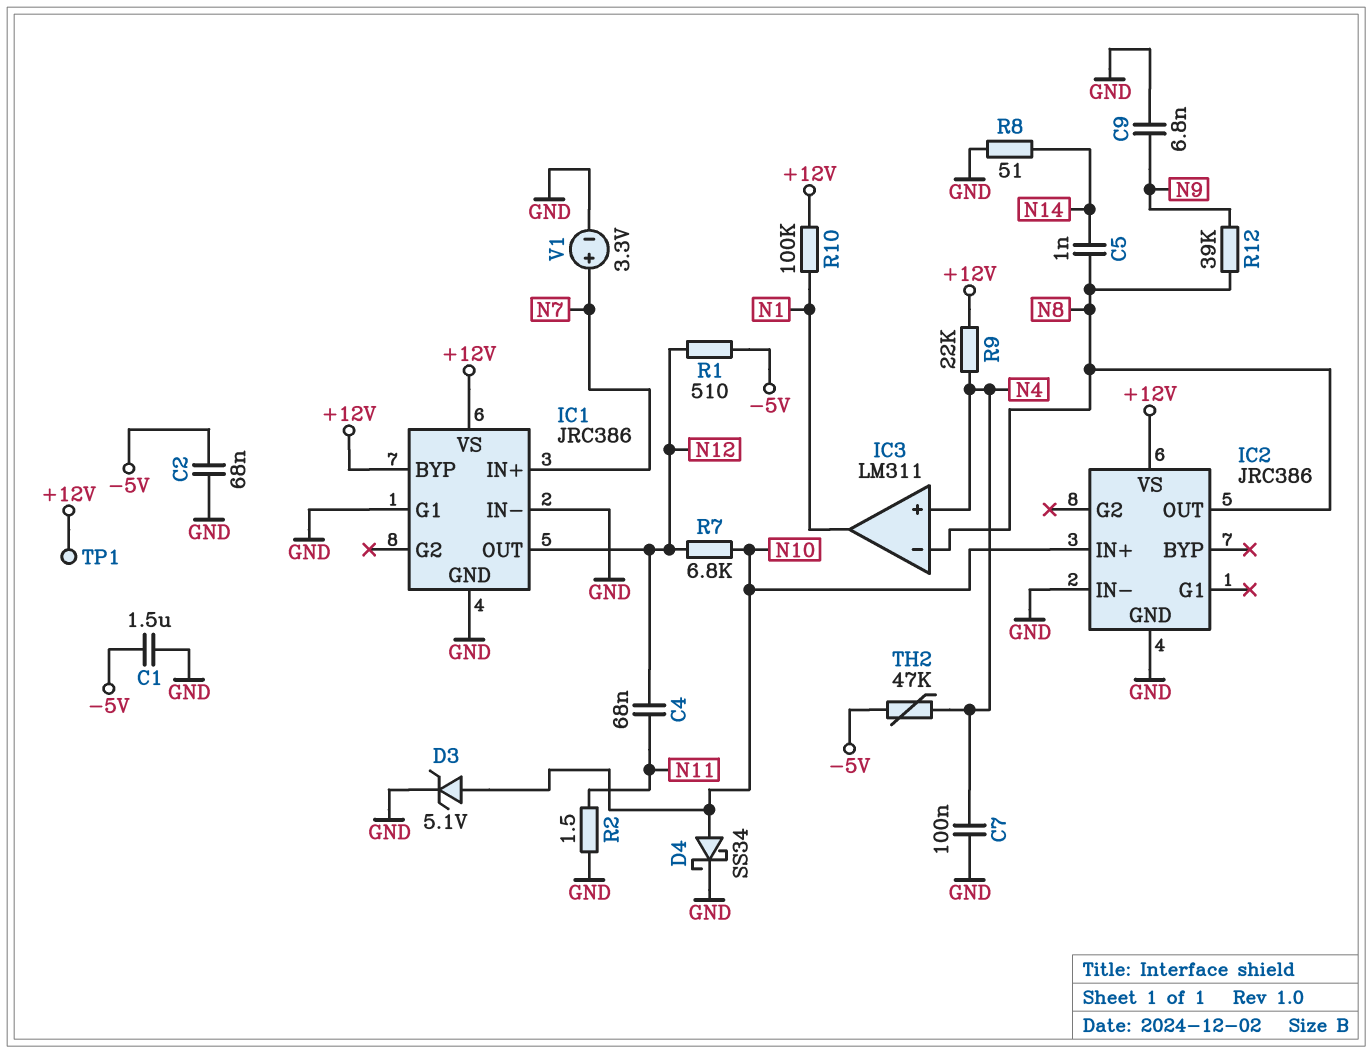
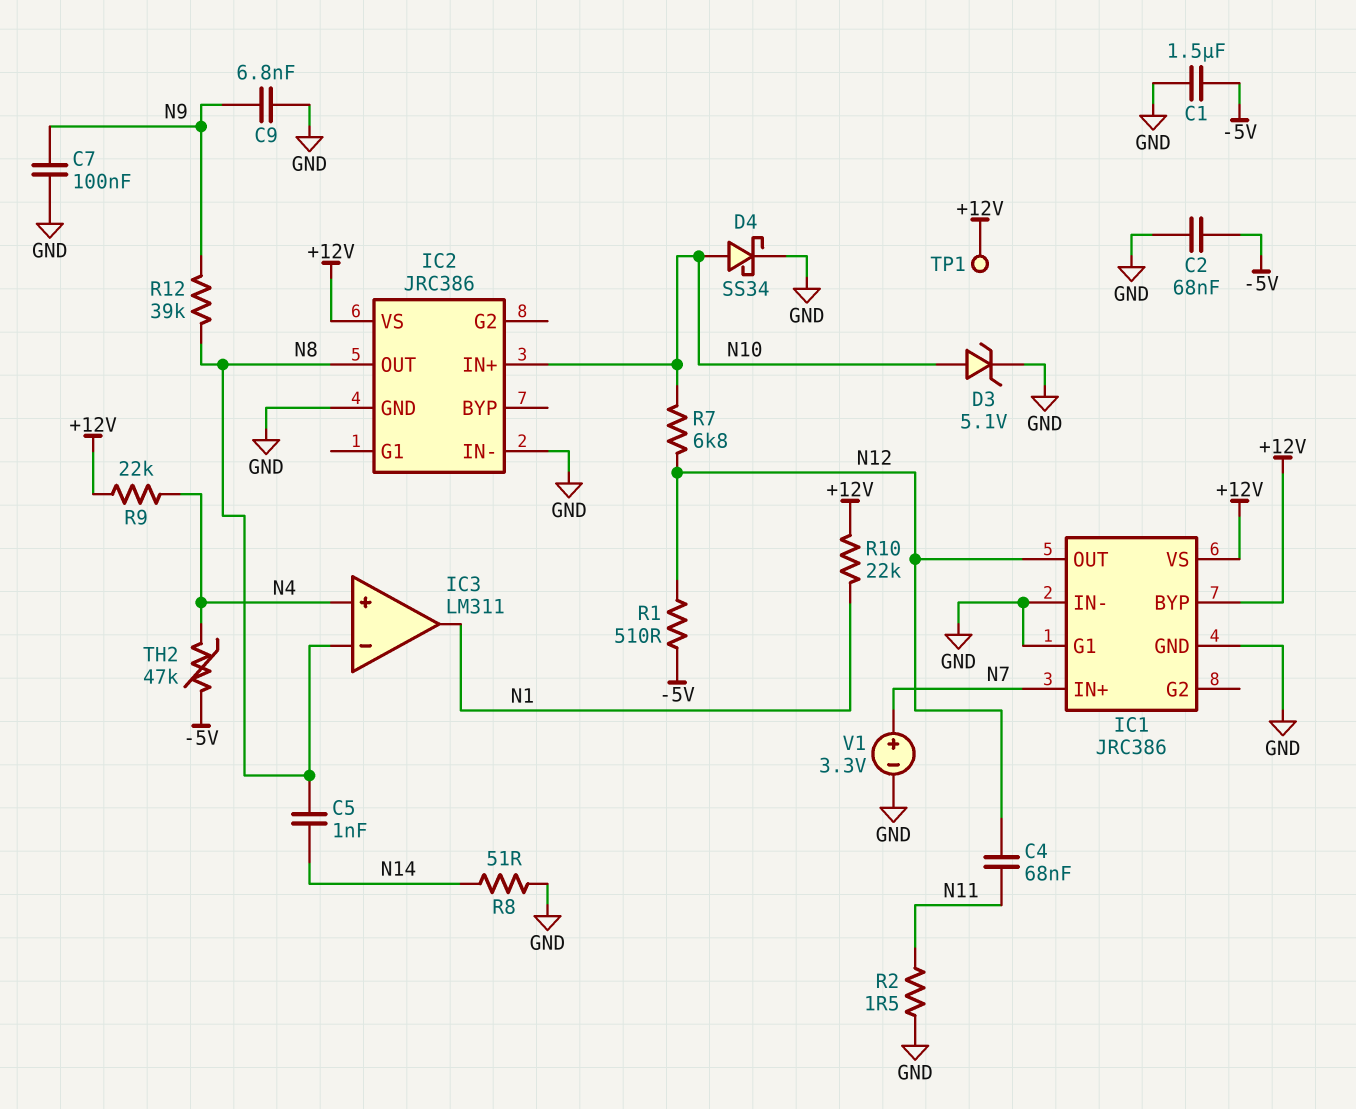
C7: 100nF (GND, N4) -> 100nF (GND, N9)
R10: 100k (+12V, N1) -> 22k (+12V, N1)

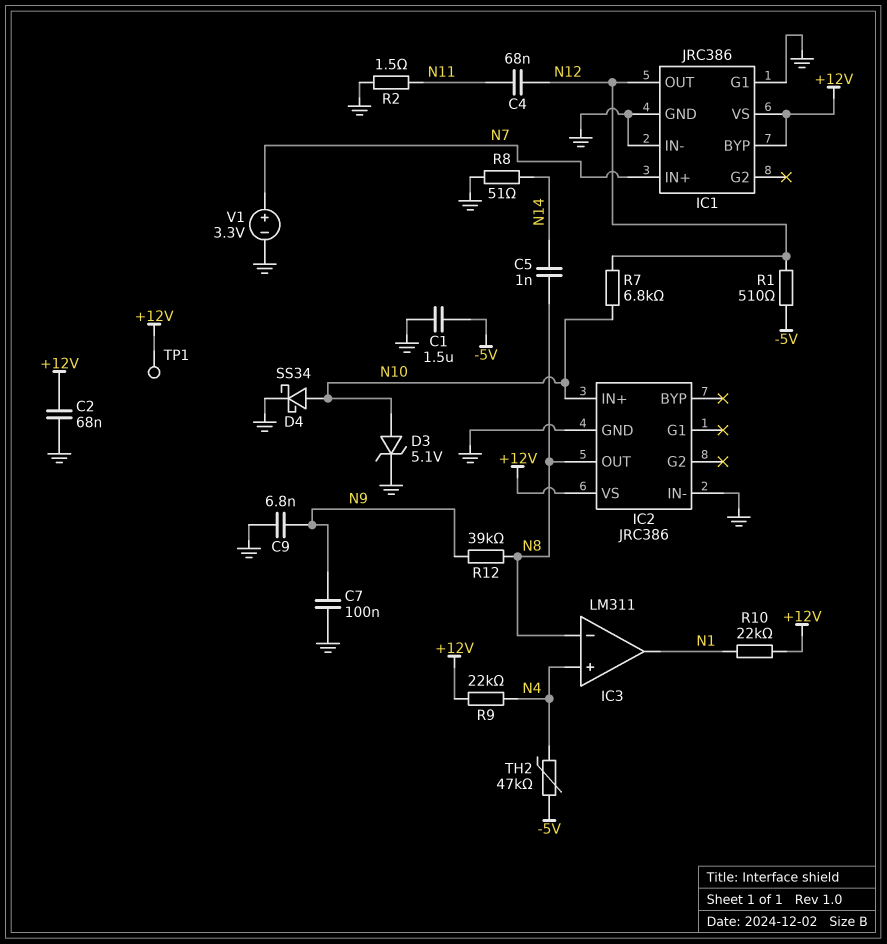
C2: 68nF (-5V, GND) -> 68nF (+12V, GND)

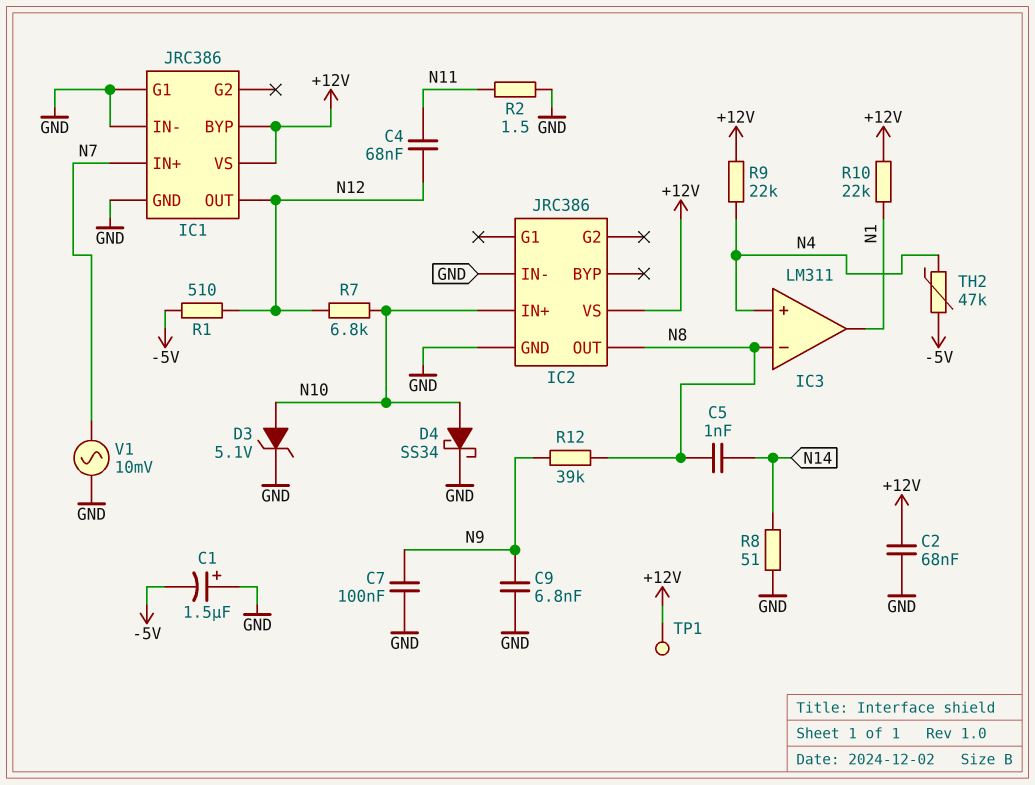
C1: 1.5uF (-5V, GND) -> 1.5uF (plus GND, minus -5V)
V1: 3.3V (plus N7, minus GND) -> AC 10mV (GND, N7)

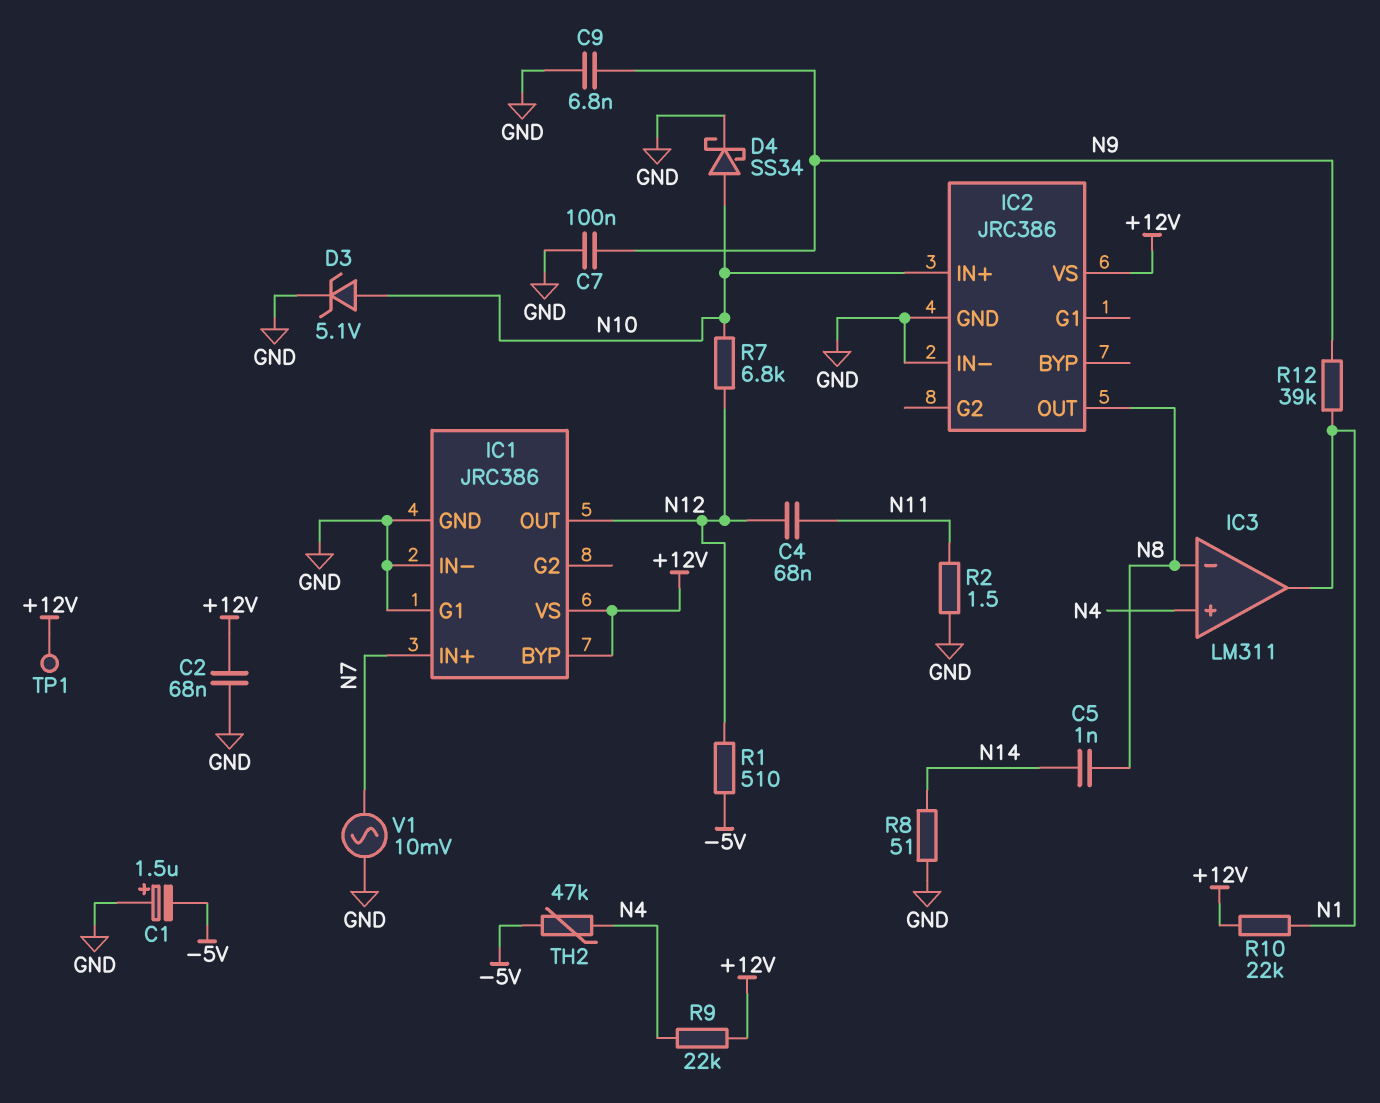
R12: 39k (N8, N9) -> 39k (N1, N9)

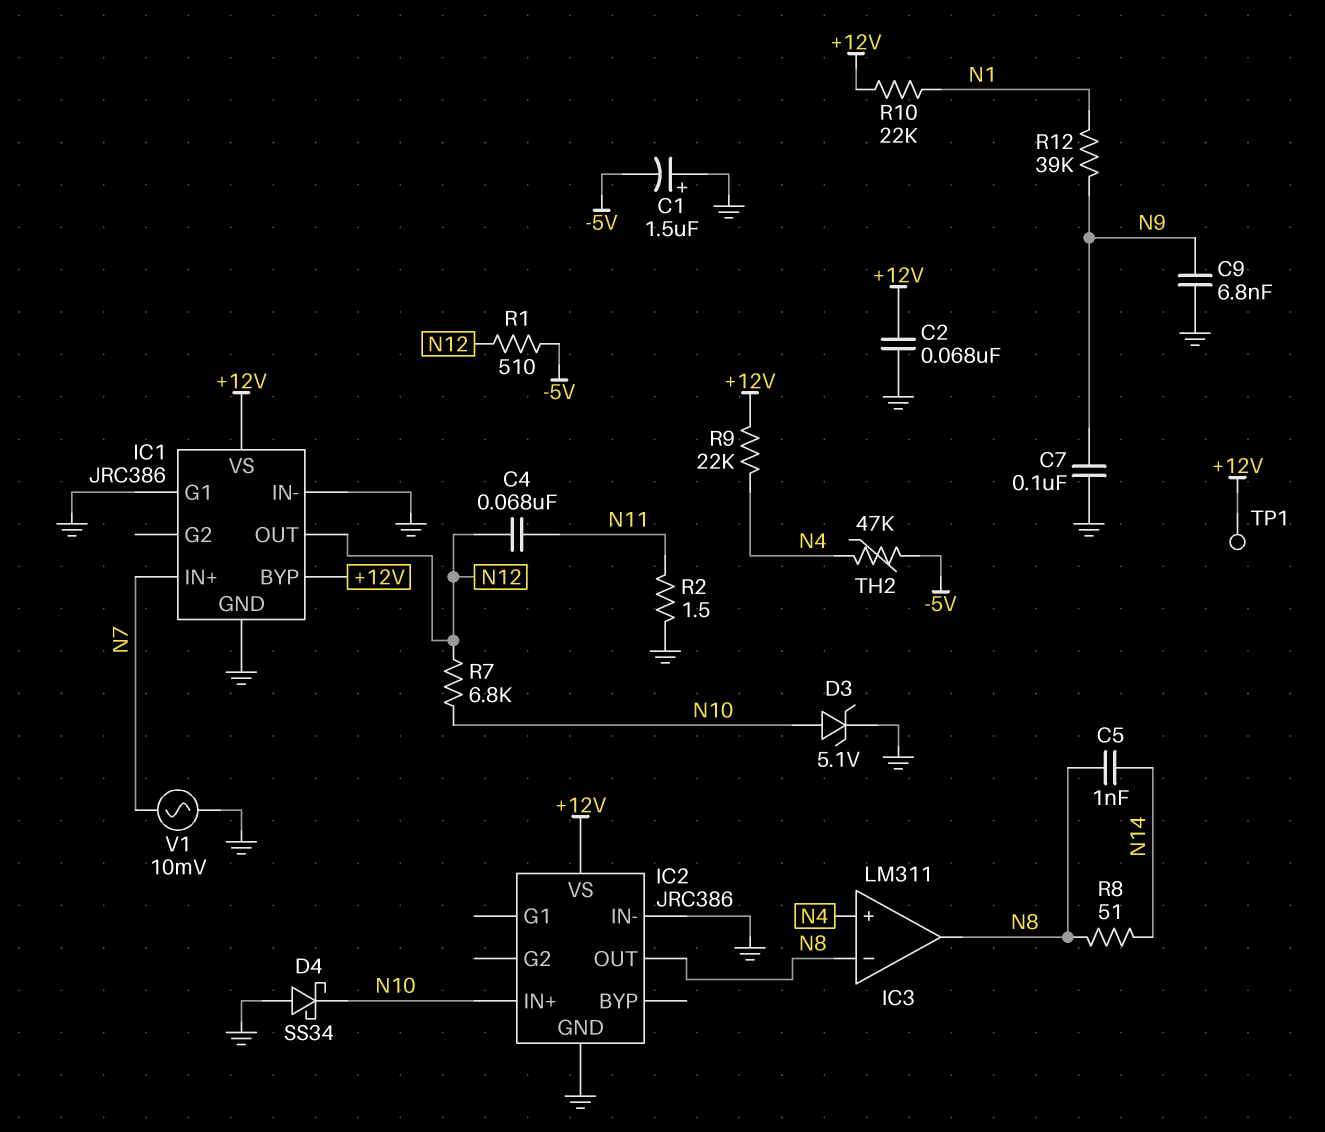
D4: schottky SS34 (A N10, K GND) -> schottky SS34 (A GND, K N10)
IC3 pin out: N1 -> N8
R8: 51 (GND, N14) -> 51 (N8, N14)

